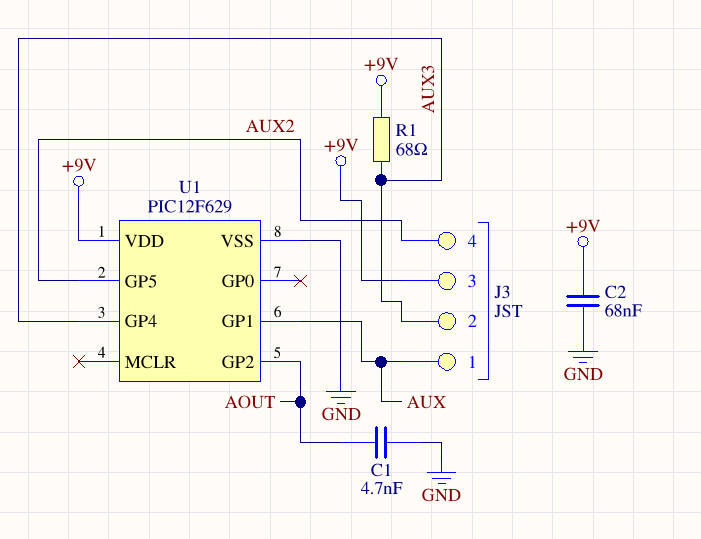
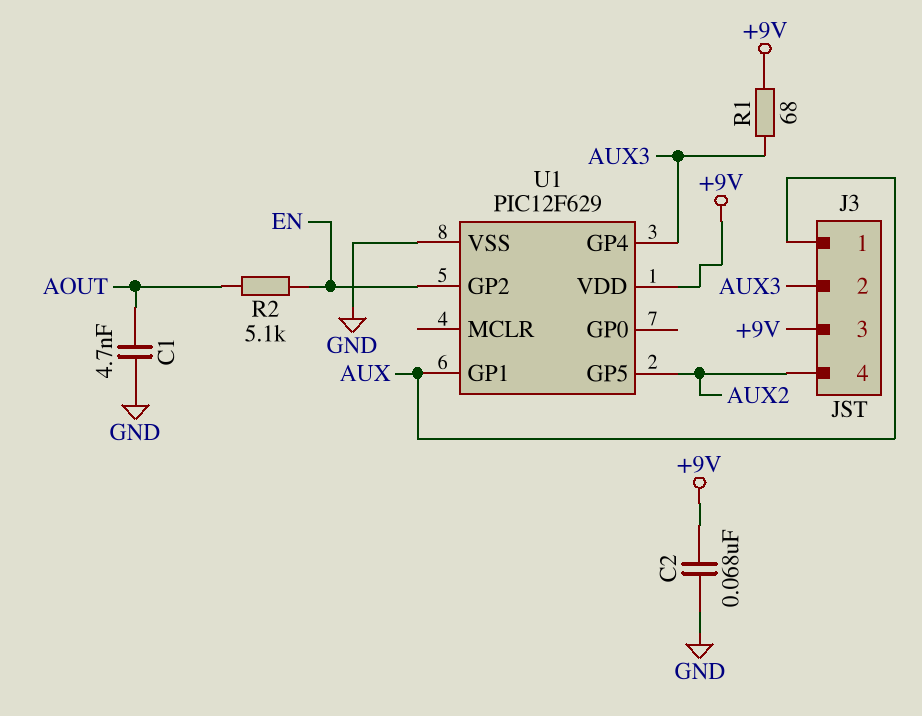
R2: none -> 5.1k (AOUT, EN)
U1 pin GP2: AOUT -> EN

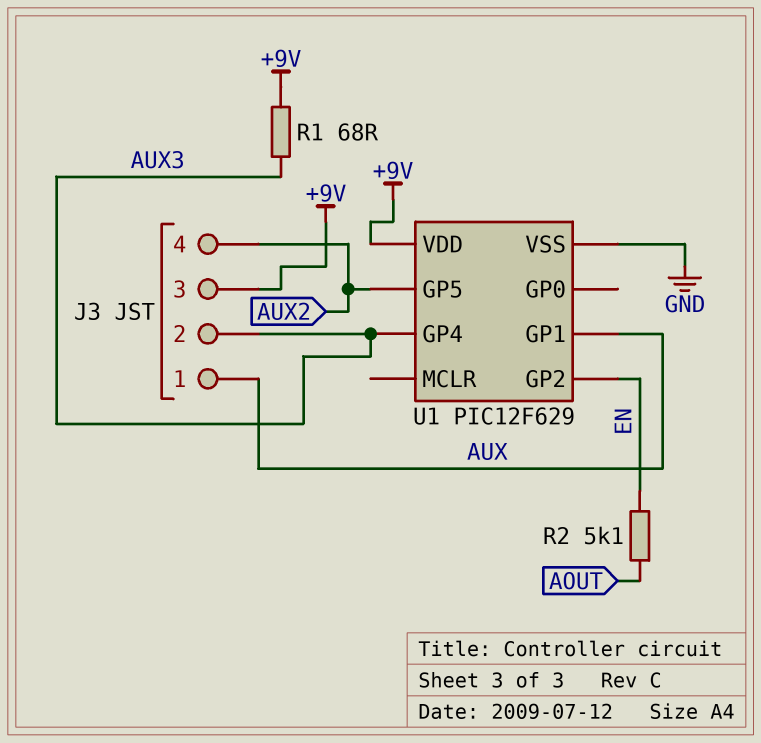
C1: 4.7nF (AOUT, GND) -> none
C2: 68nF (+9V, GND) -> none

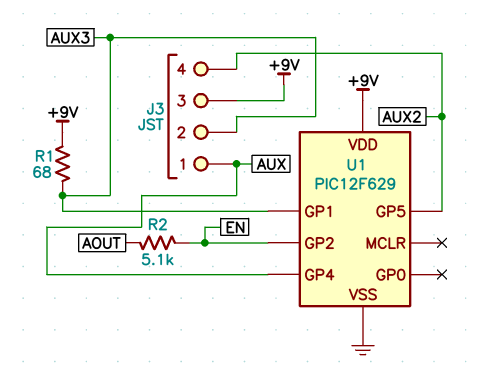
U1 pin GP1: AUX -> AUX3
U1 pin GP4: AUX3 -> AUX

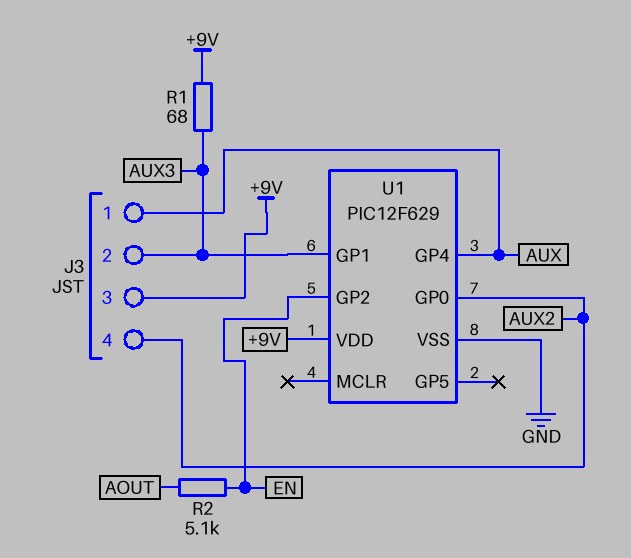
U1 pin GP0: none -> AUX2
U1 pin GP5: AUX2 -> none

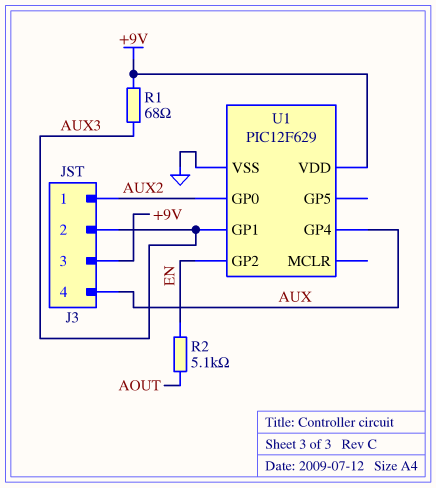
J3 pin 1: AUX -> AUX2
J3 pin 4: AUX2 -> AUX

